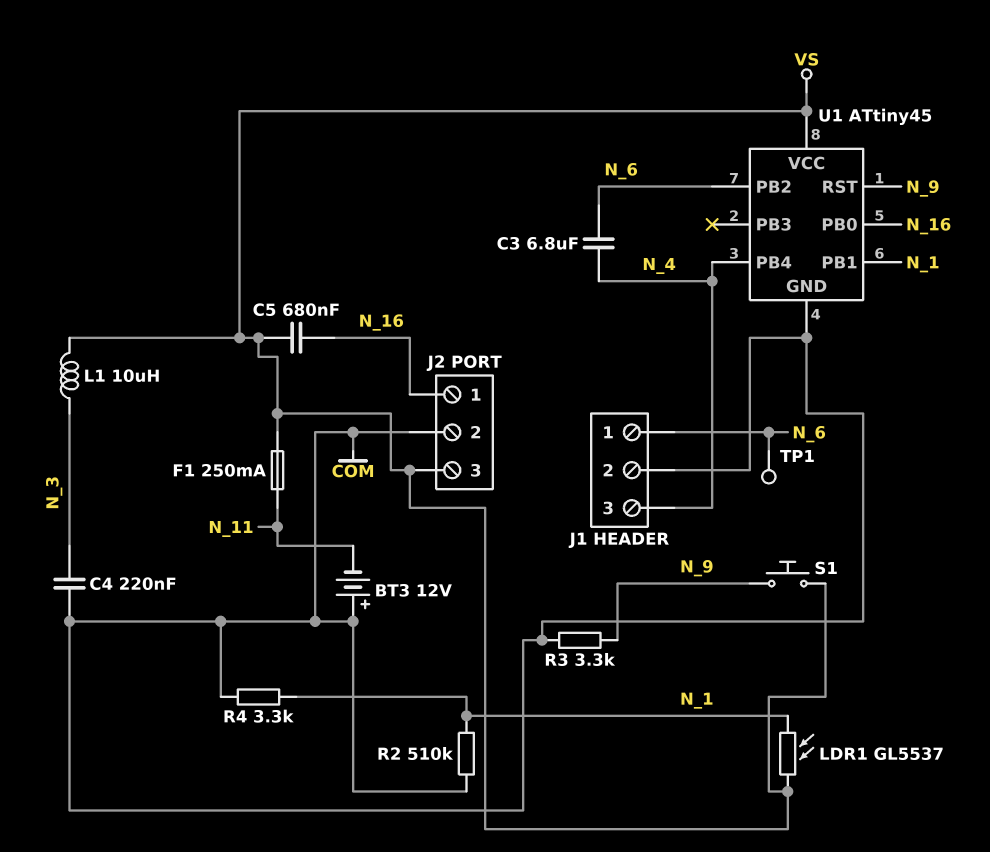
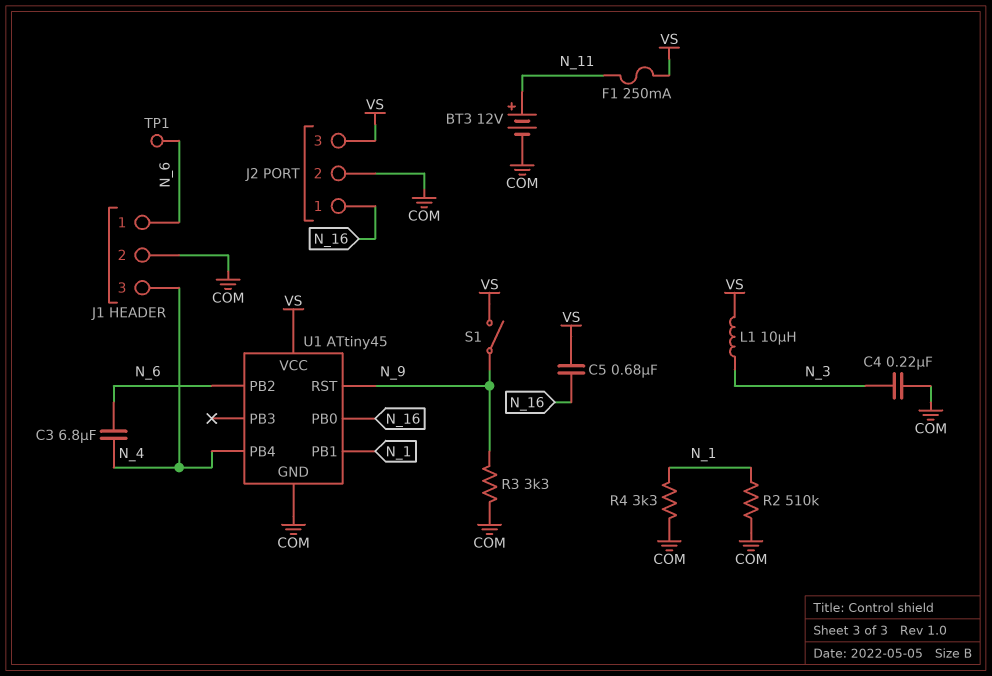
BT3: 12V (plus COM, minus N_11) -> 12V (plus N_11, minus COM)
LDR1: GL5537 (N_1, VS) -> none
S1: button (N_9, VS) -> switch (N_9, VS)

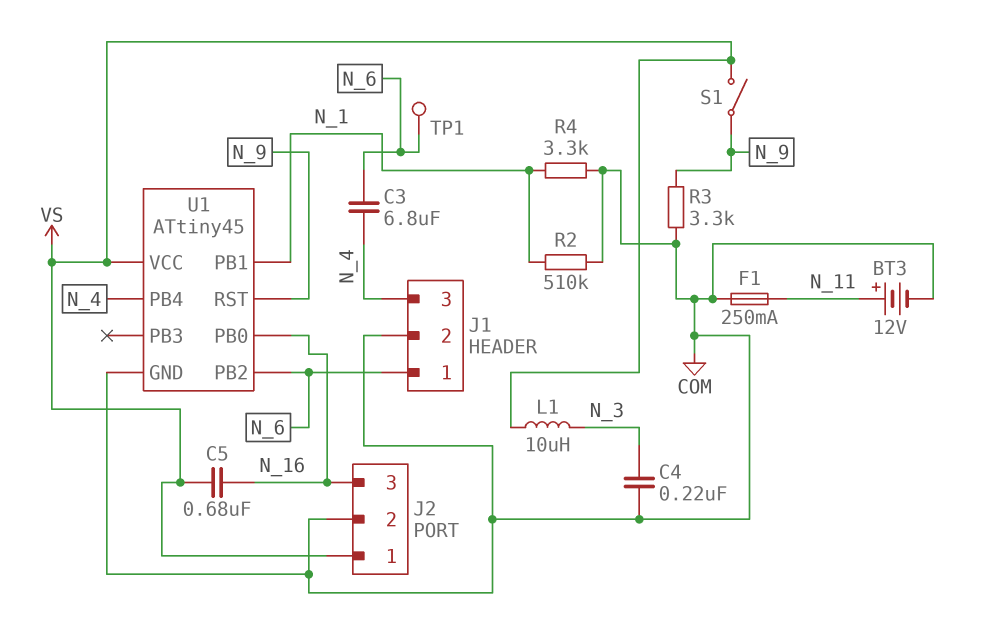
F1: 250mA (N_11, VS) -> 250mA (COM, N_11)
J2 pin 1: N_16 -> VS
J2 pin 3: VS -> N_16

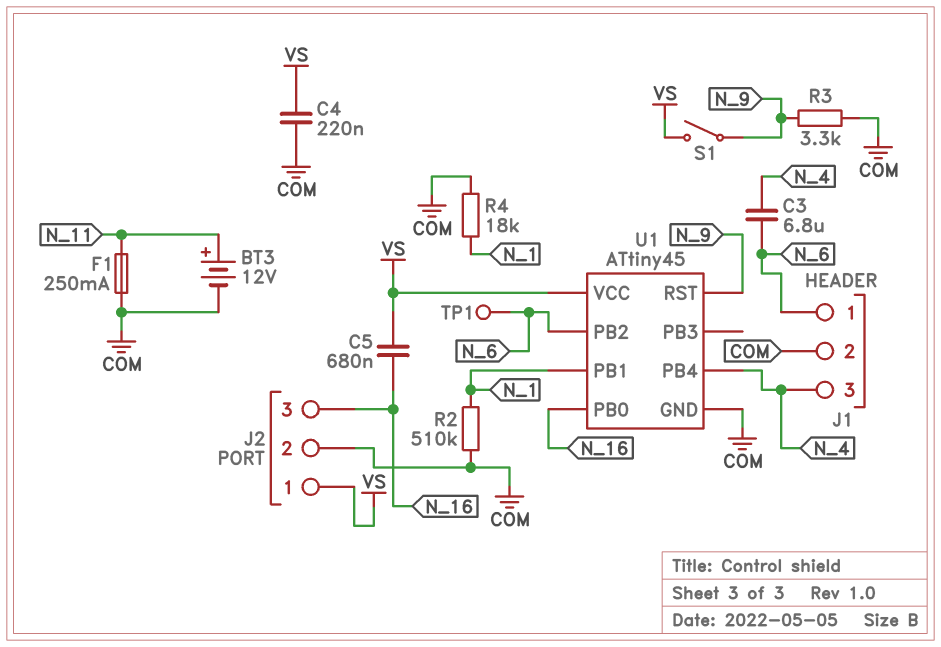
C4: 220nF (COM, N_3) -> 220nF (COM, VS)
L1: 10uH (N_3, VS) -> none
R4: 3.3k (COM, N_1) -> 18k (COM, N_1)

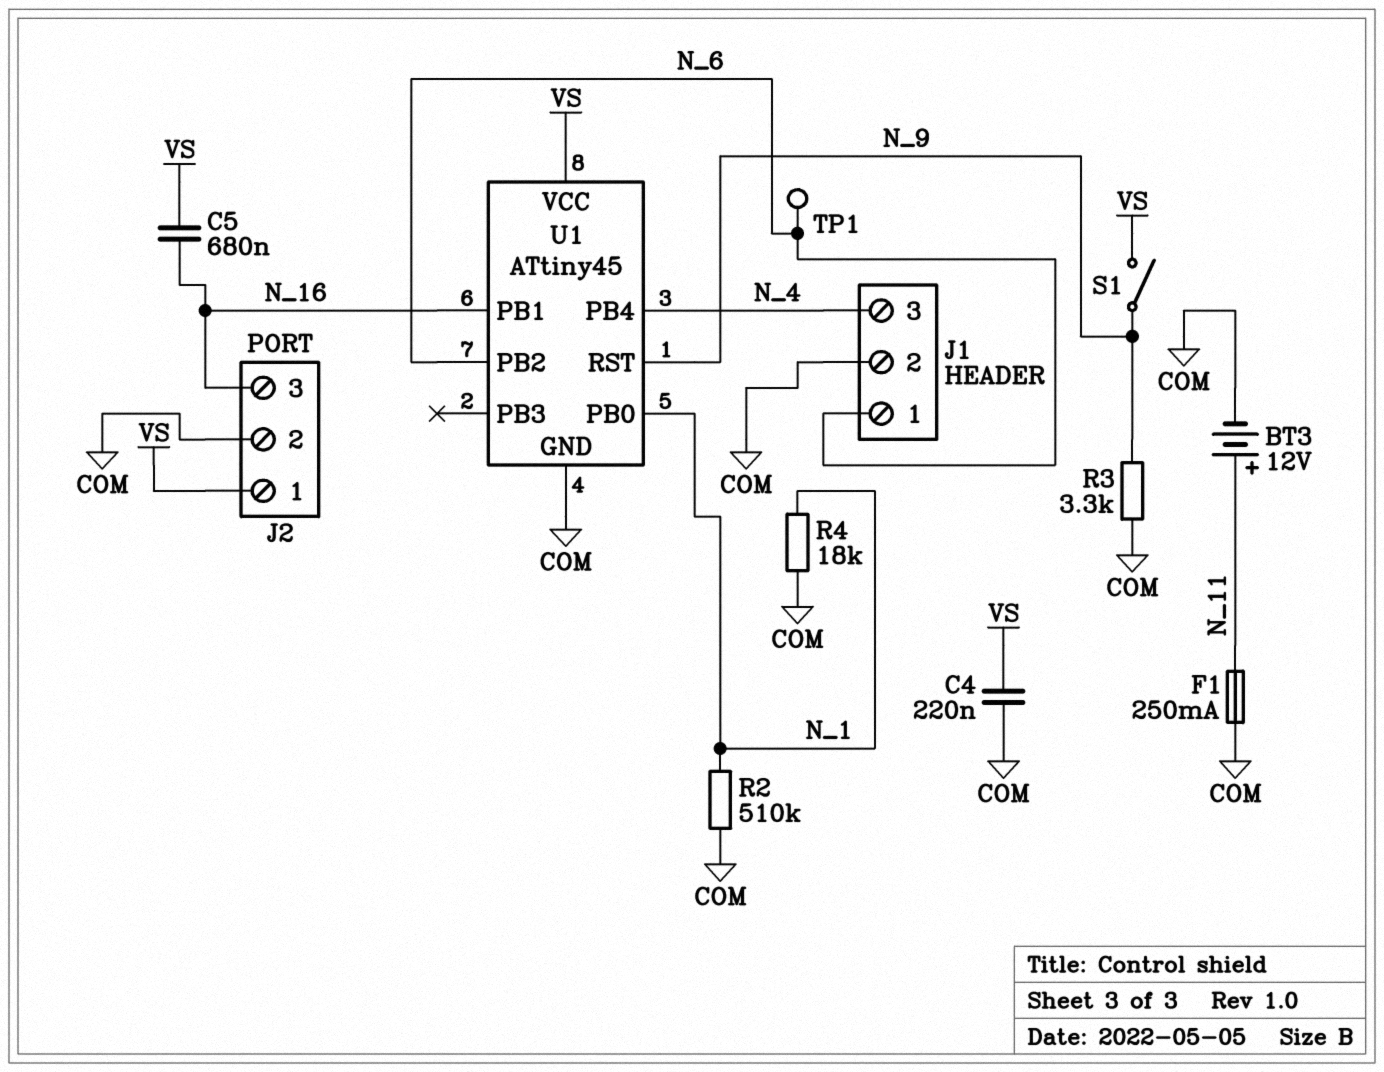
C3: 6.8uF (N_4, N_6) -> none
U1 pin PB0: N_16 -> N_1
U1 pin PB1: N_1 -> N_16

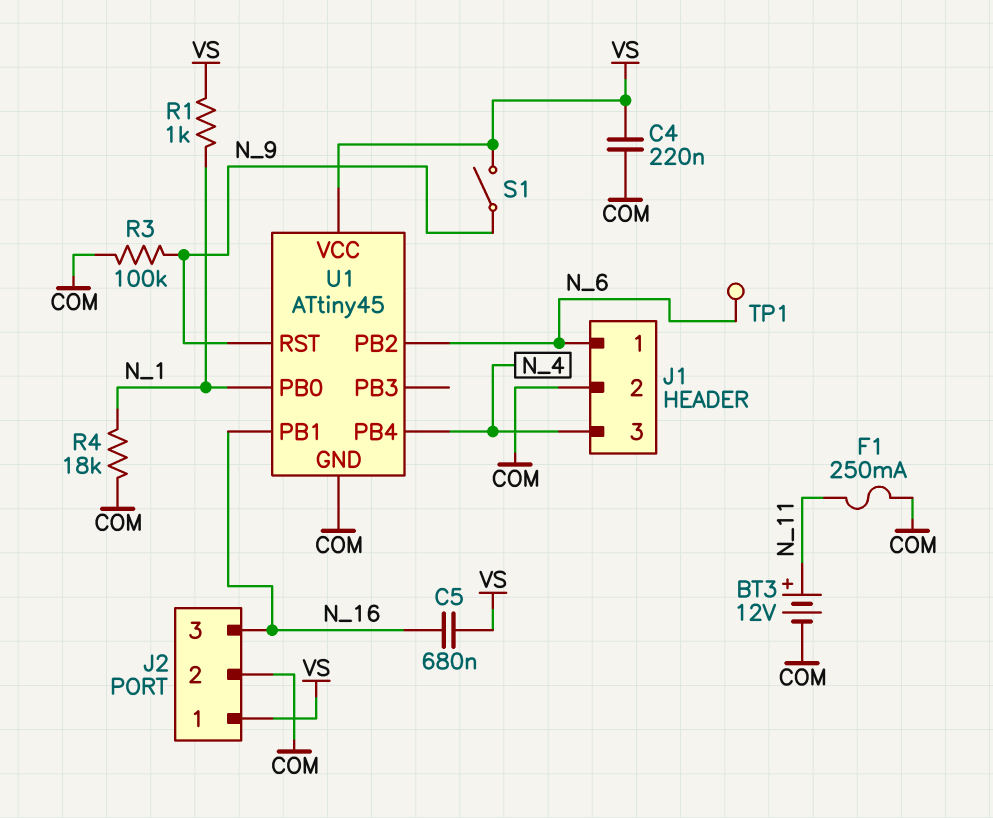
R1: none -> 1k (N_1, VS)
R2: 510k (COM, N_1) -> none
R3: 3.3k (COM, N_9) -> 100k (COM, N_9)

